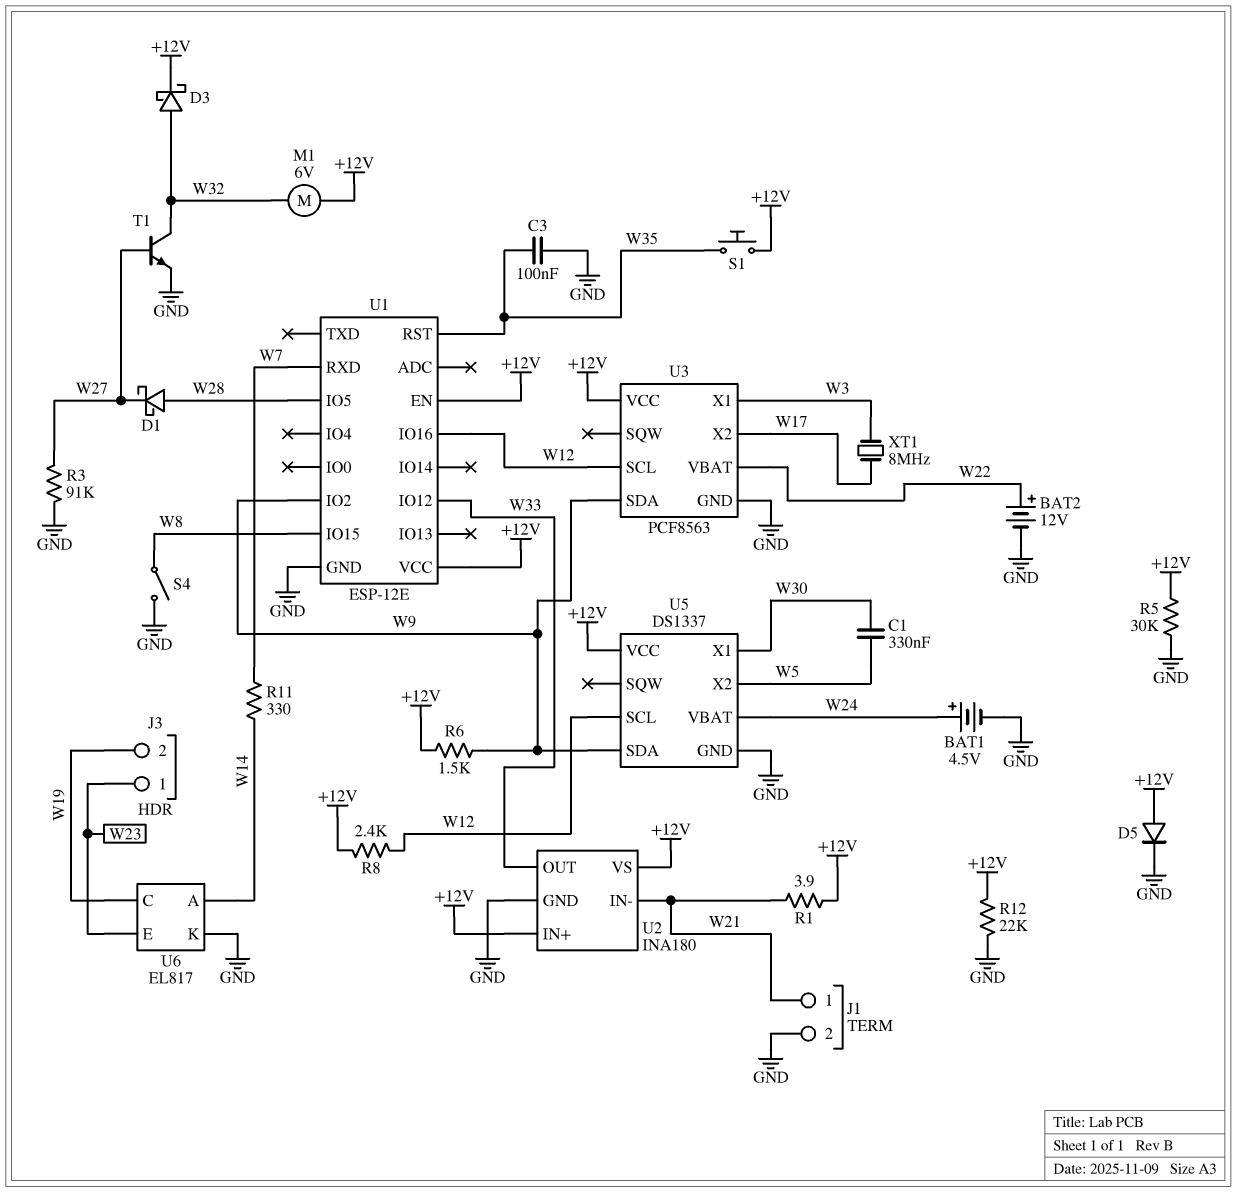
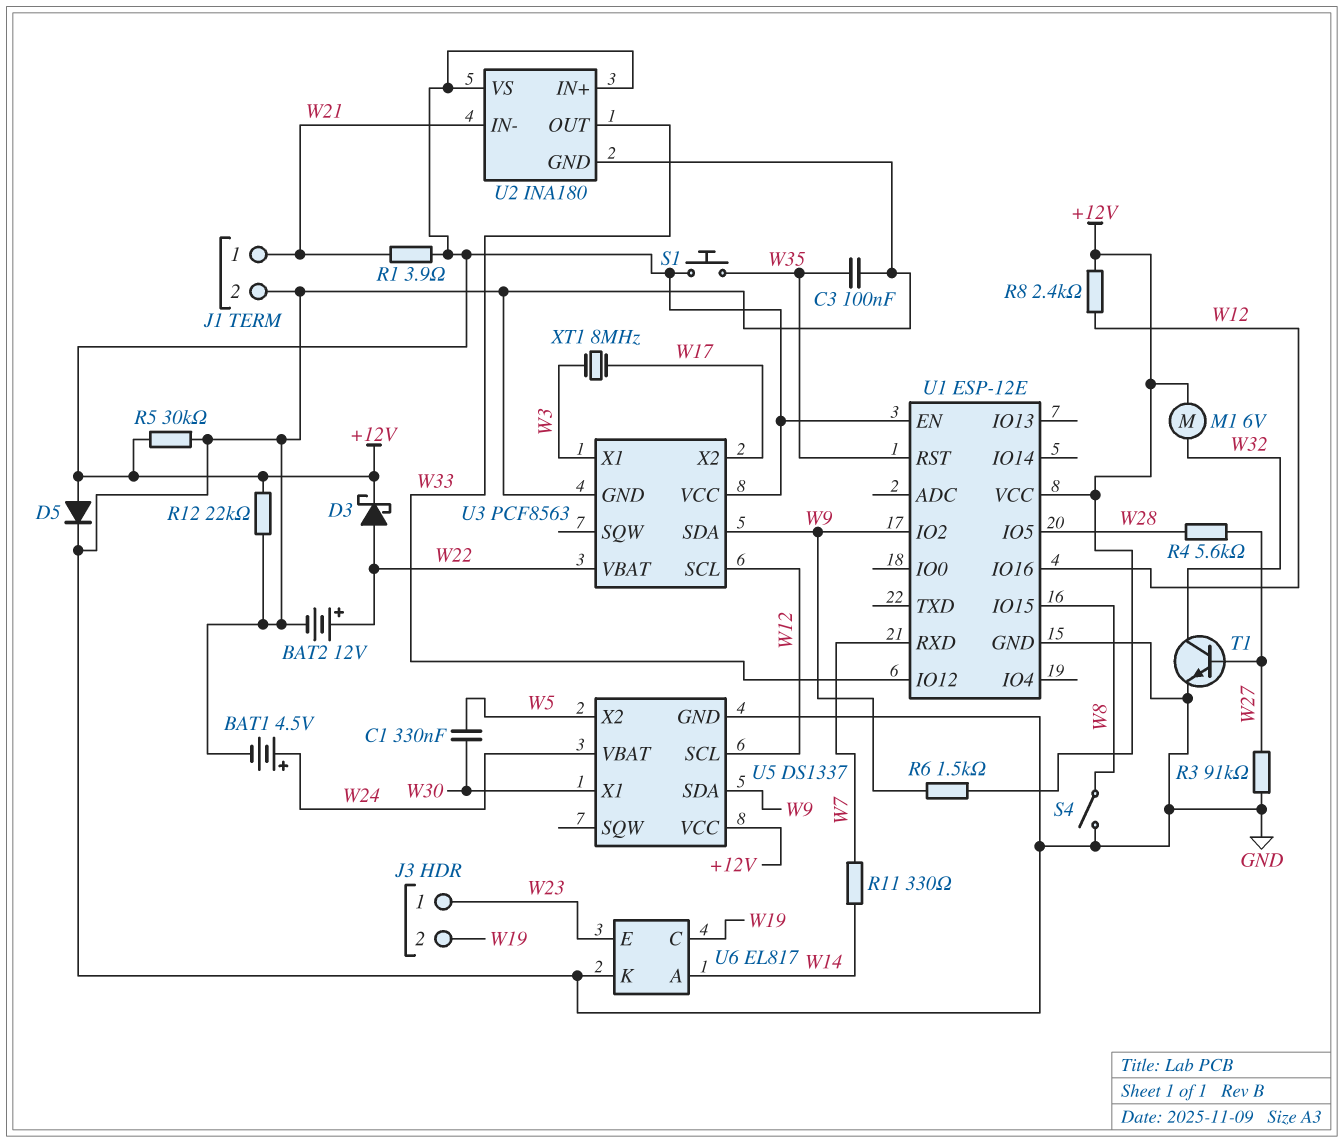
D1: schottky (A W28, K W27) -> none
D3: schottky (A W32, K +12V) -> schottky (A W22, K +12V)
R4: none -> 5.6k (W27, W28)

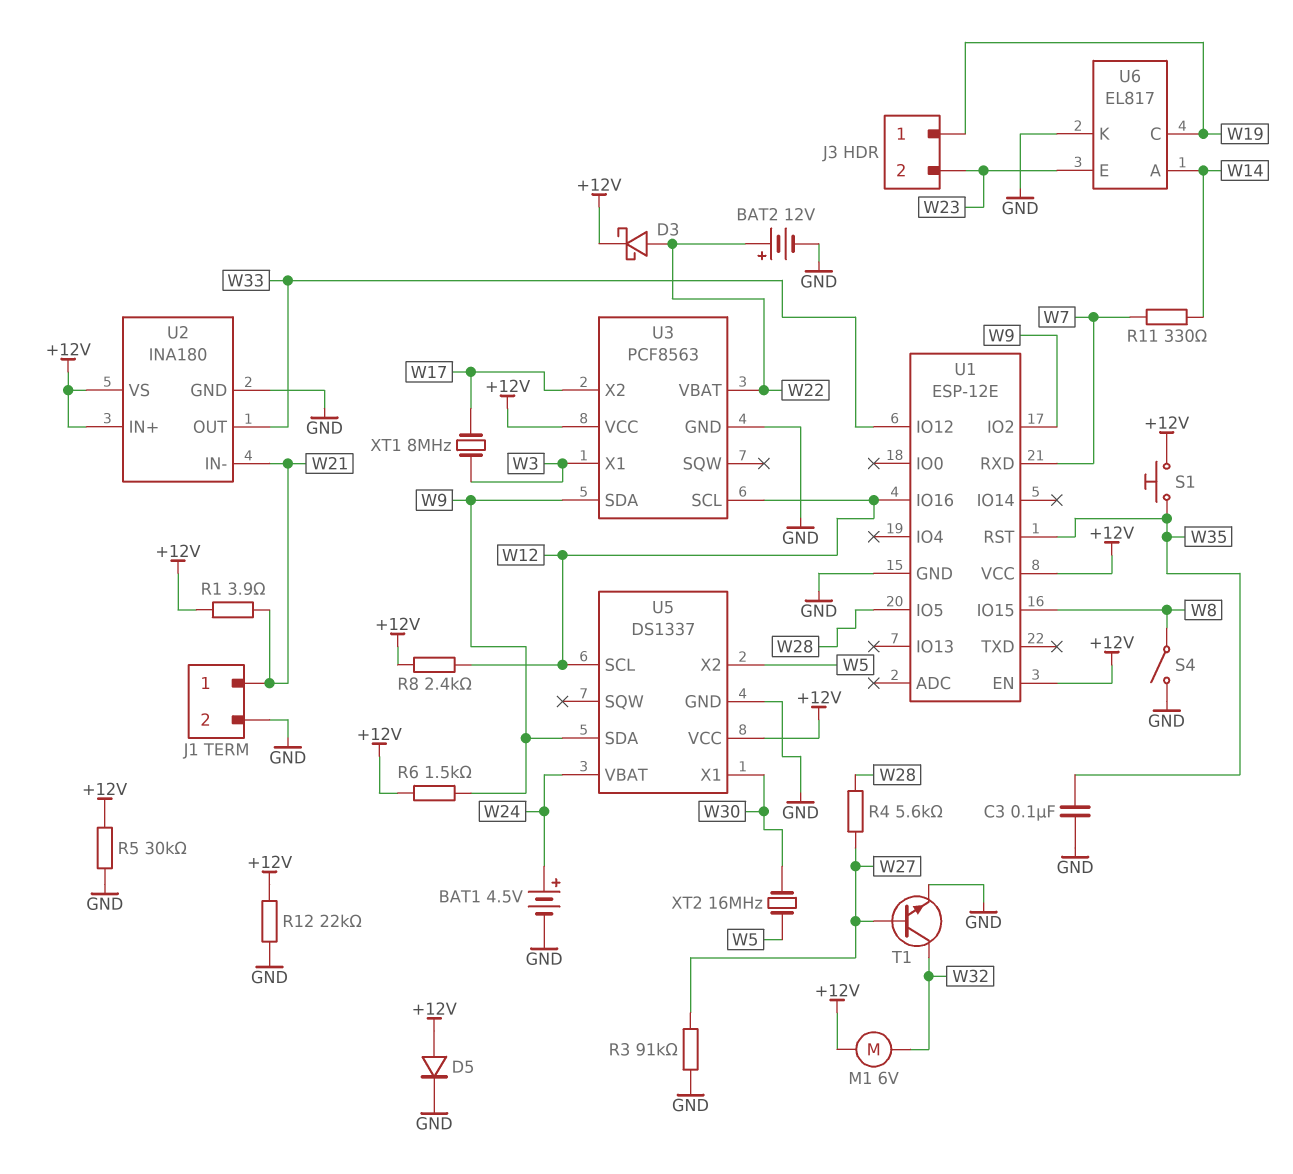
C1: 330nF (W5, W30) -> none
J3 pin 1: W23 -> W19
J3 pin 2: W19 -> W23
XT2: none -> 16MHz (W5, W30)

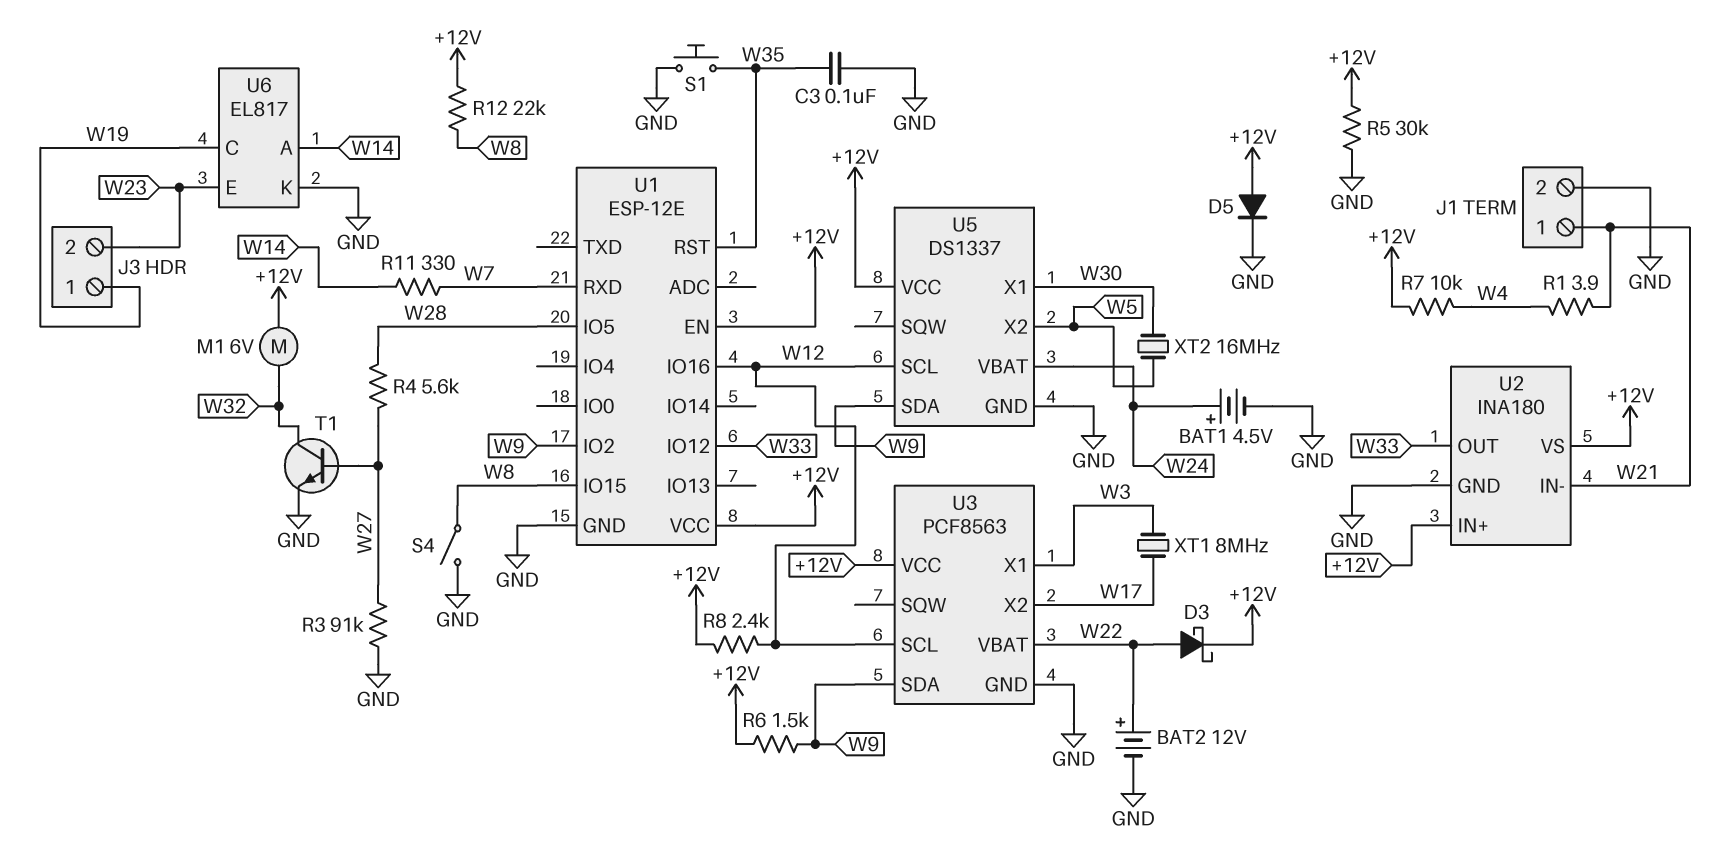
R1: 3.9 (+12V, W21) -> 3.9 (W4, W21)
R7: none -> 10k (+12V, W4)
R12: 22k (+12V, GND) -> 22k (+12V, W8)
S1: button (+12V, W35) -> button (GND, W35)

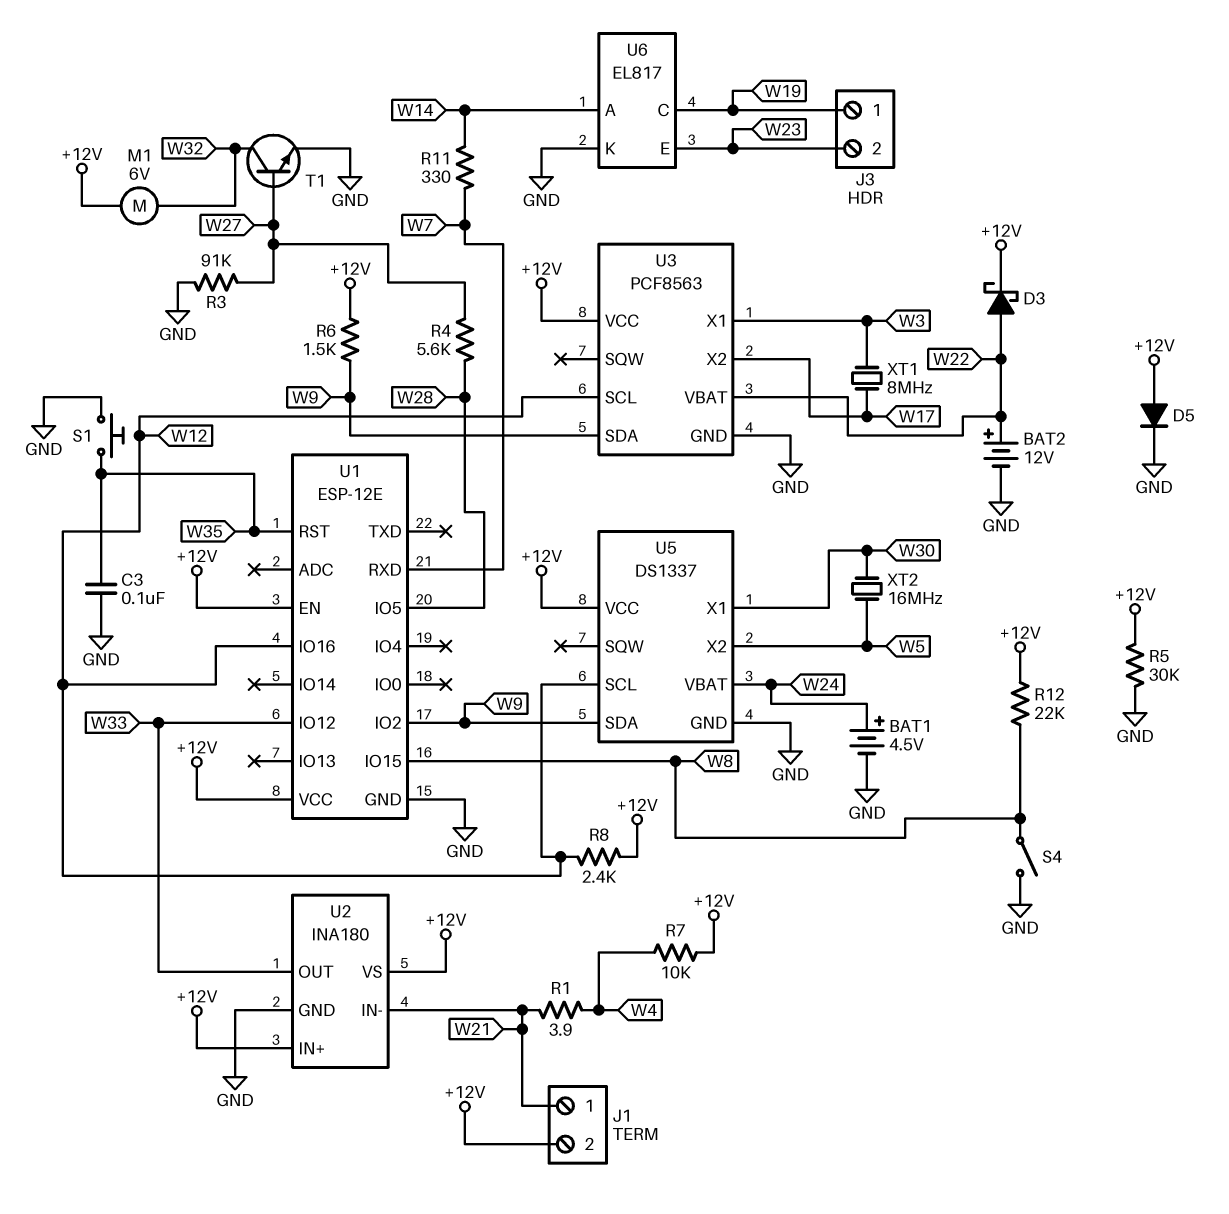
J1 pin 2: GND -> +12V

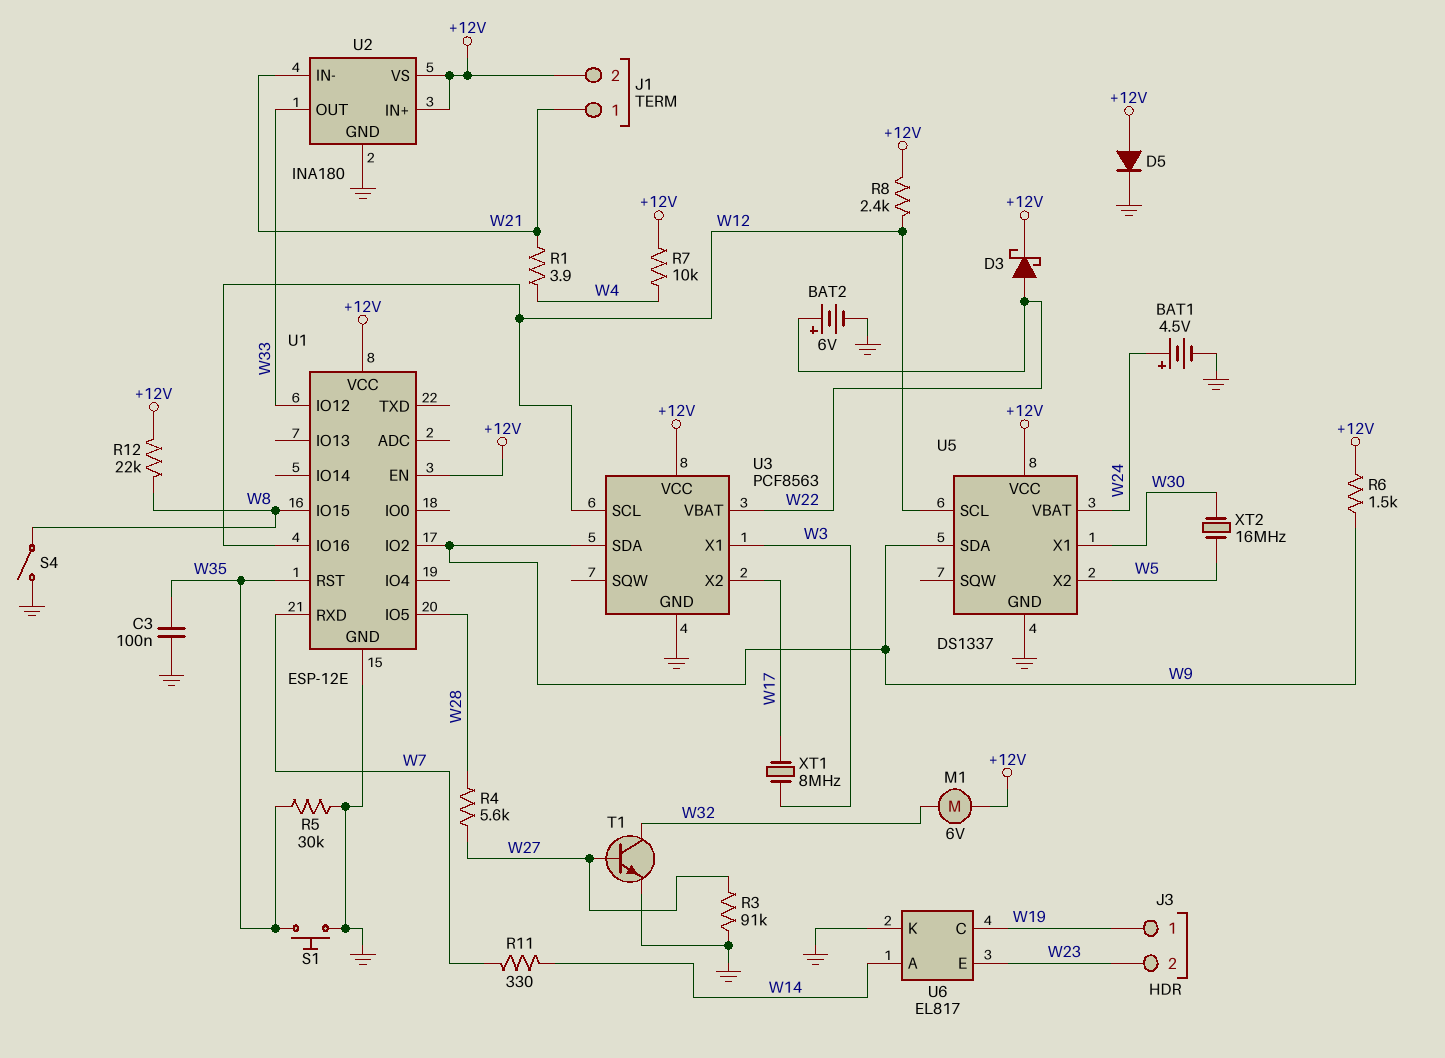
BAT2: 12V (plus W22, minus GND) -> 6V (plus W22, minus GND)
R5: 30k (+12V, GND) -> 30k (GND, W35)

